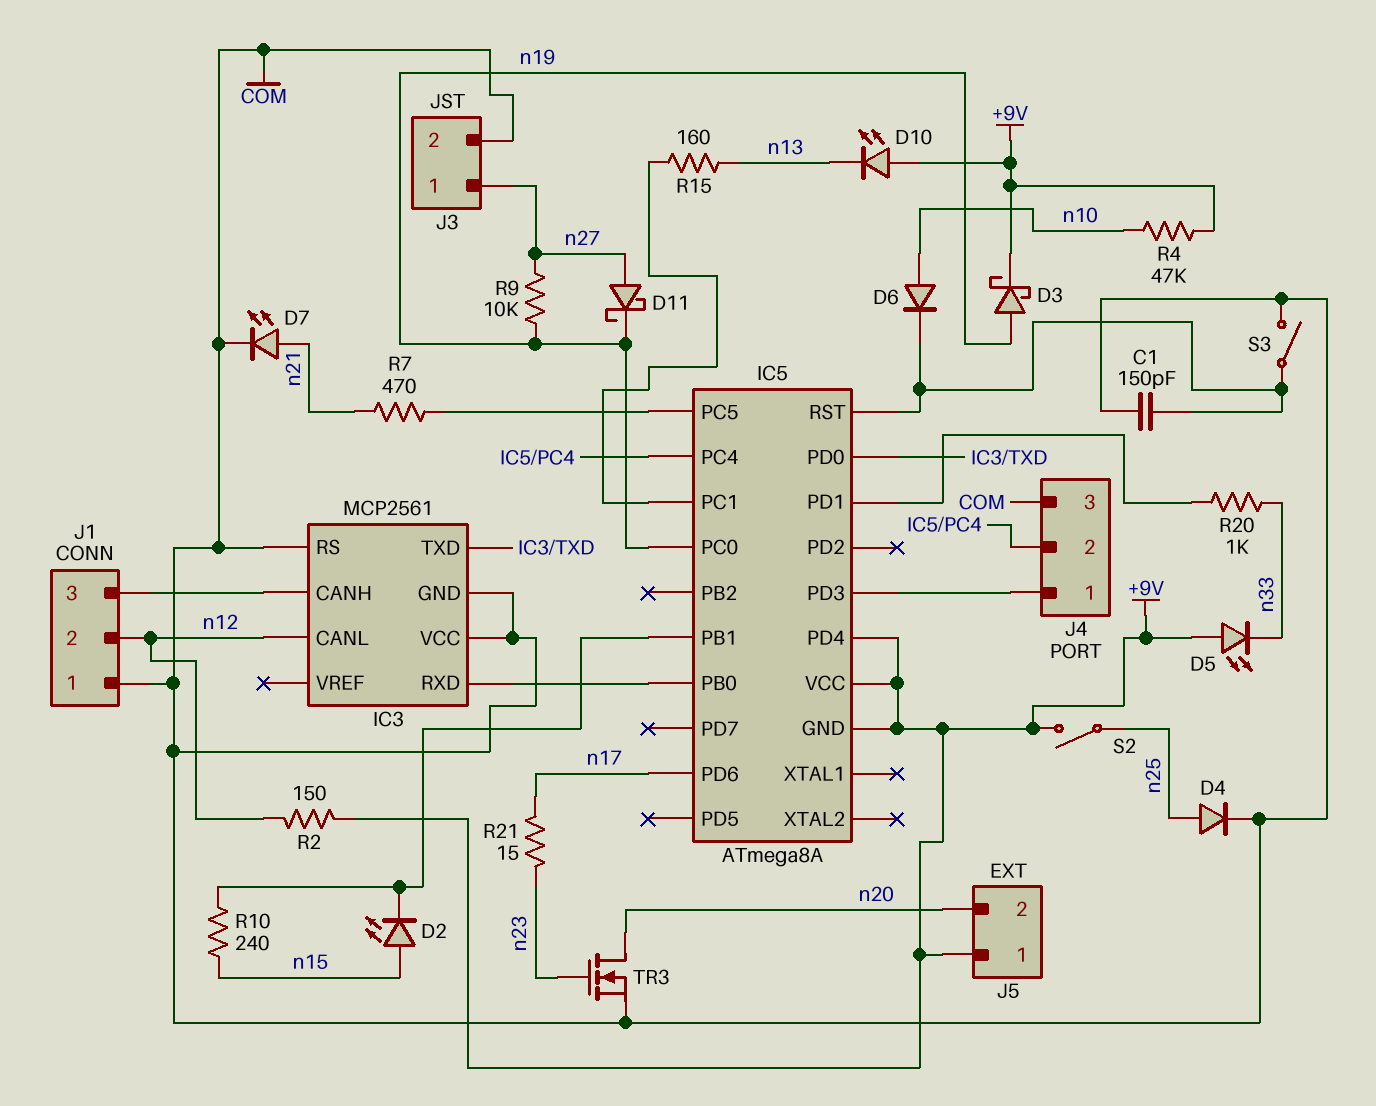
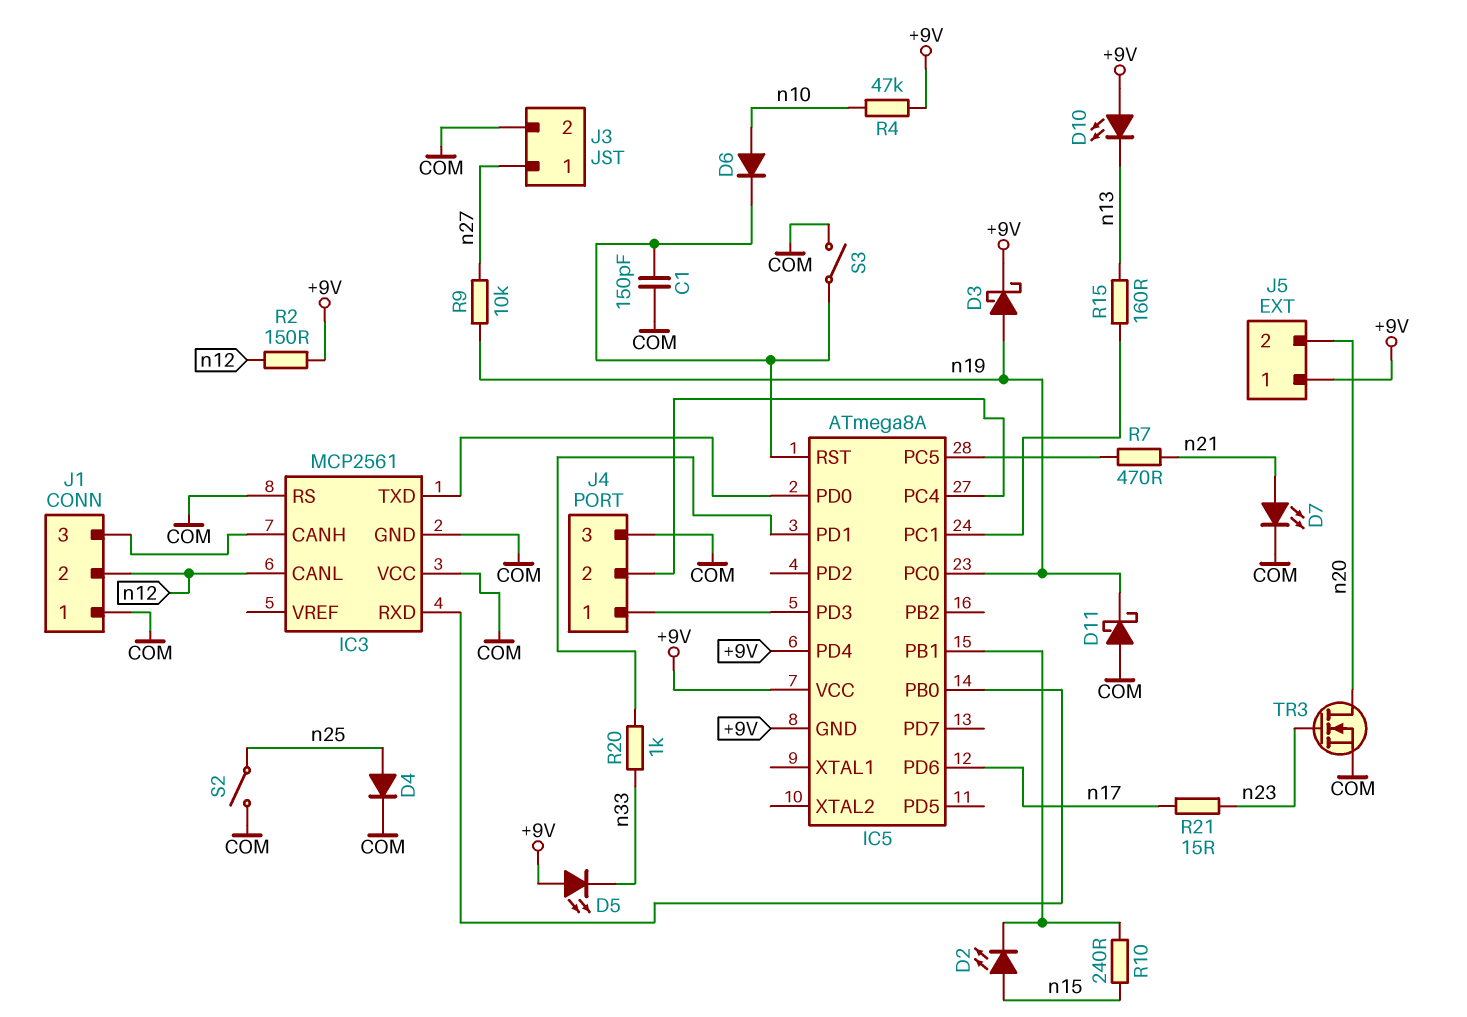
D11: schottky (A n27, K n19) -> schottky (A COM, K n19)
S2: switch (+9V, n25) -> switch (COM, n25)

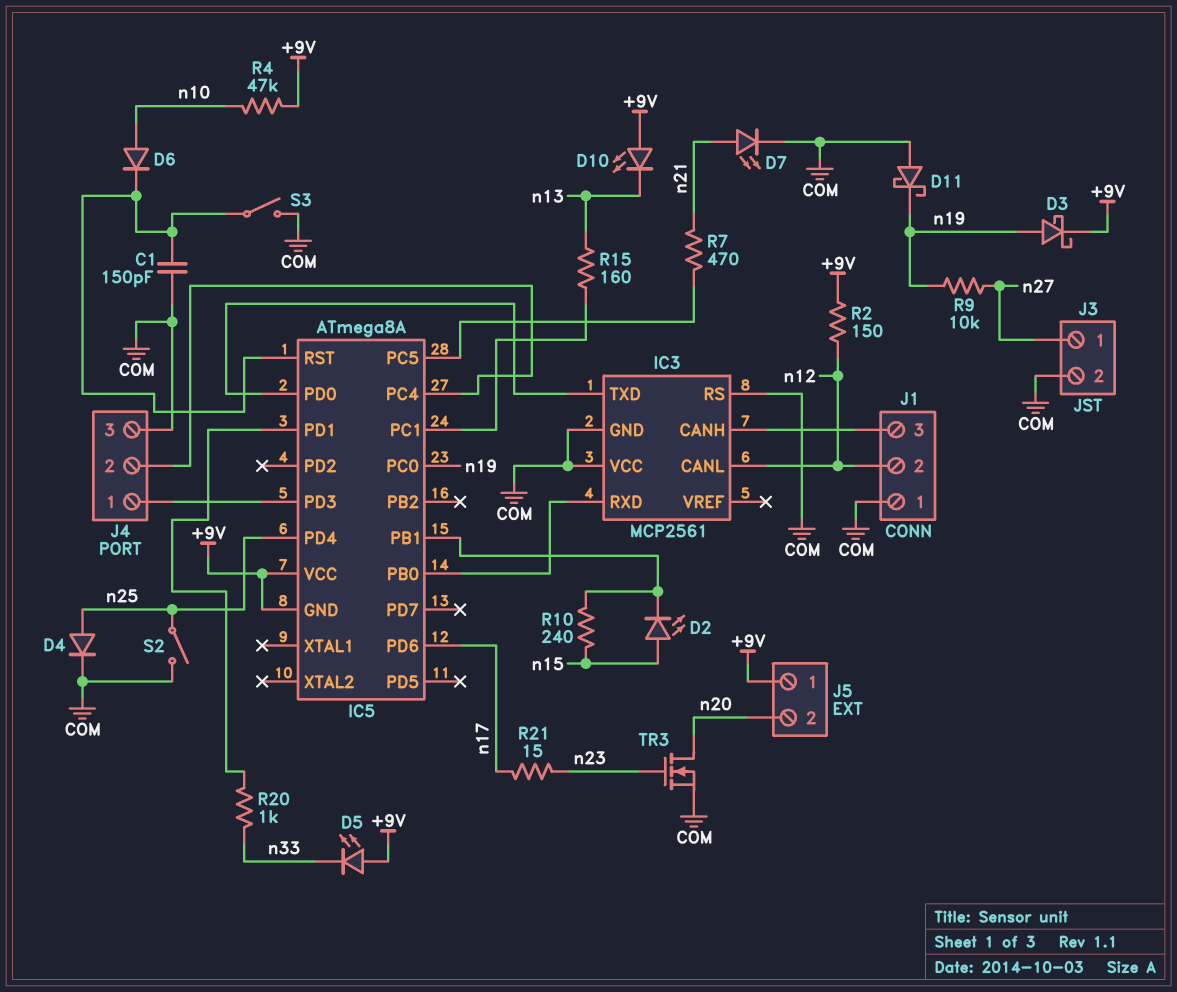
IC5 pin PD4: +9V -> n25

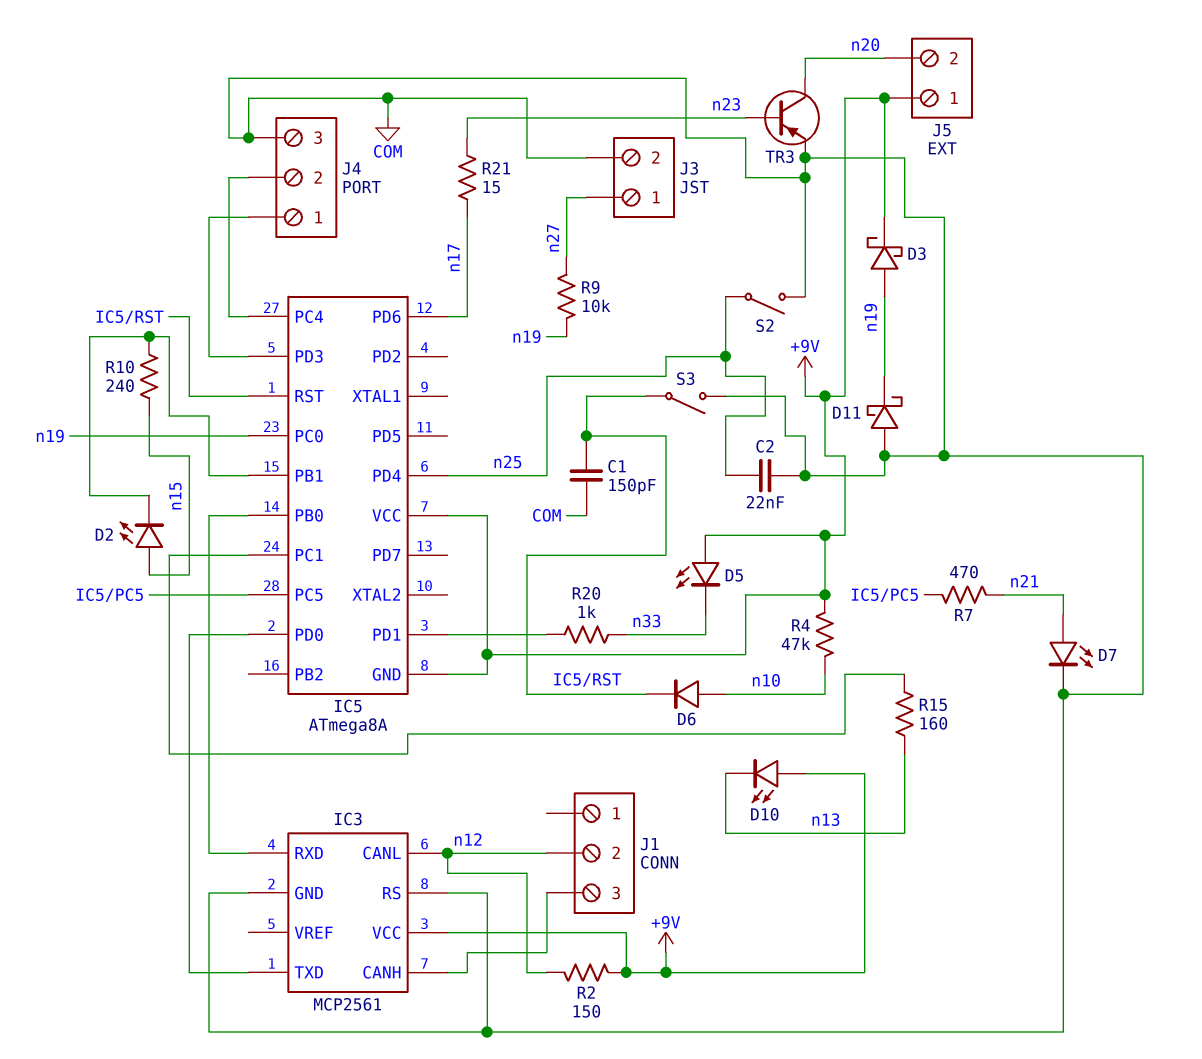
C2: none -> 22nF (COM, n25)
D4: diode (A n25, K COM) -> none
IC3 pin VCC: COM -> +9V
J1 pin 1: COM -> none
TR3: NMOS (G n23, D n20, S COM) -> PNP (B n23, C n20, E COM)

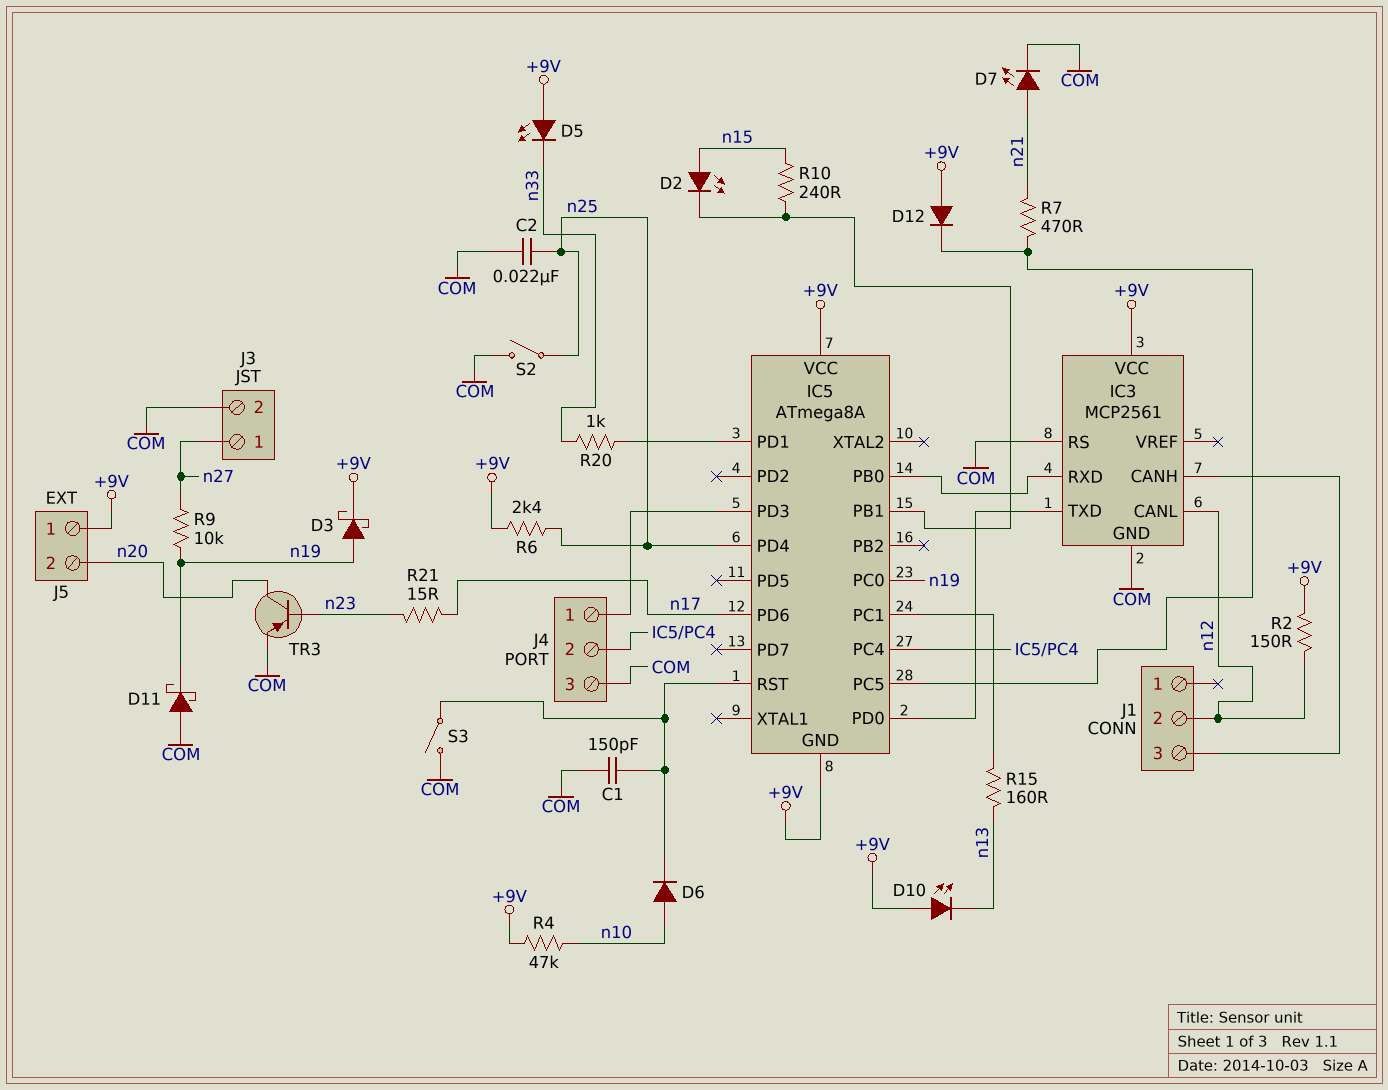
D12: none -> diode (A +9V, K IC5/PC5)
R6: none -> 2.4k (+9V, n25)

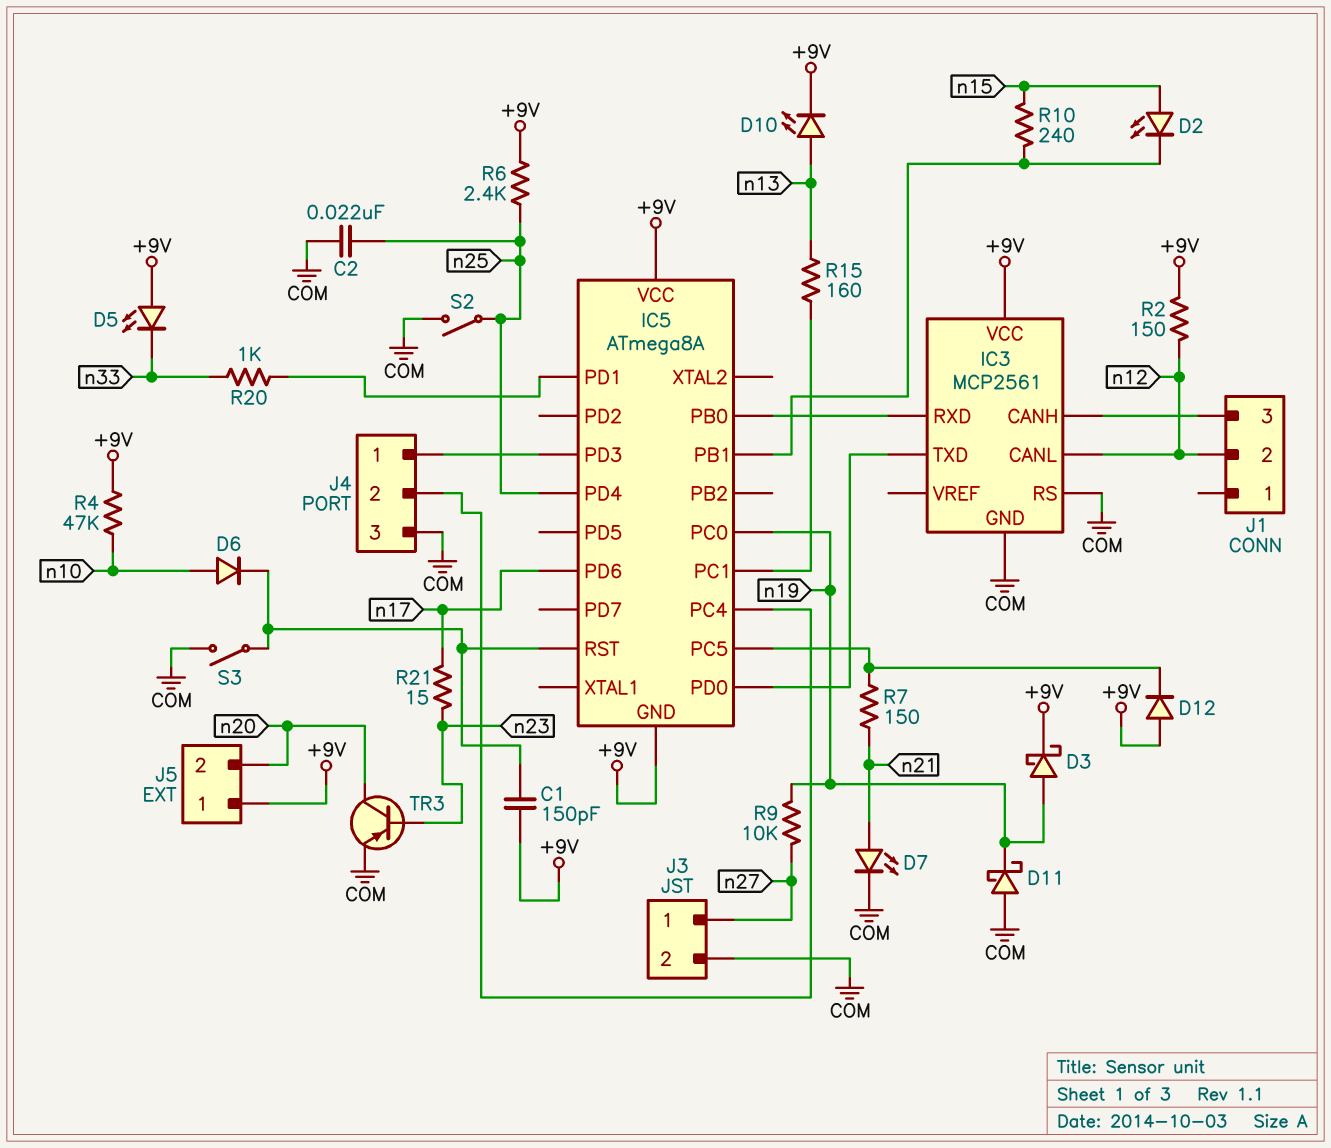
C1: 150pF (COM, IC5/RST) -> 150pF (+9V, IC5/RST)
D10: LED (A +9V, K n13) -> LED (A n13, K +9V)
R7: 470 (IC5/PC5, n21) -> 150 (IC5/PC5, n21)

